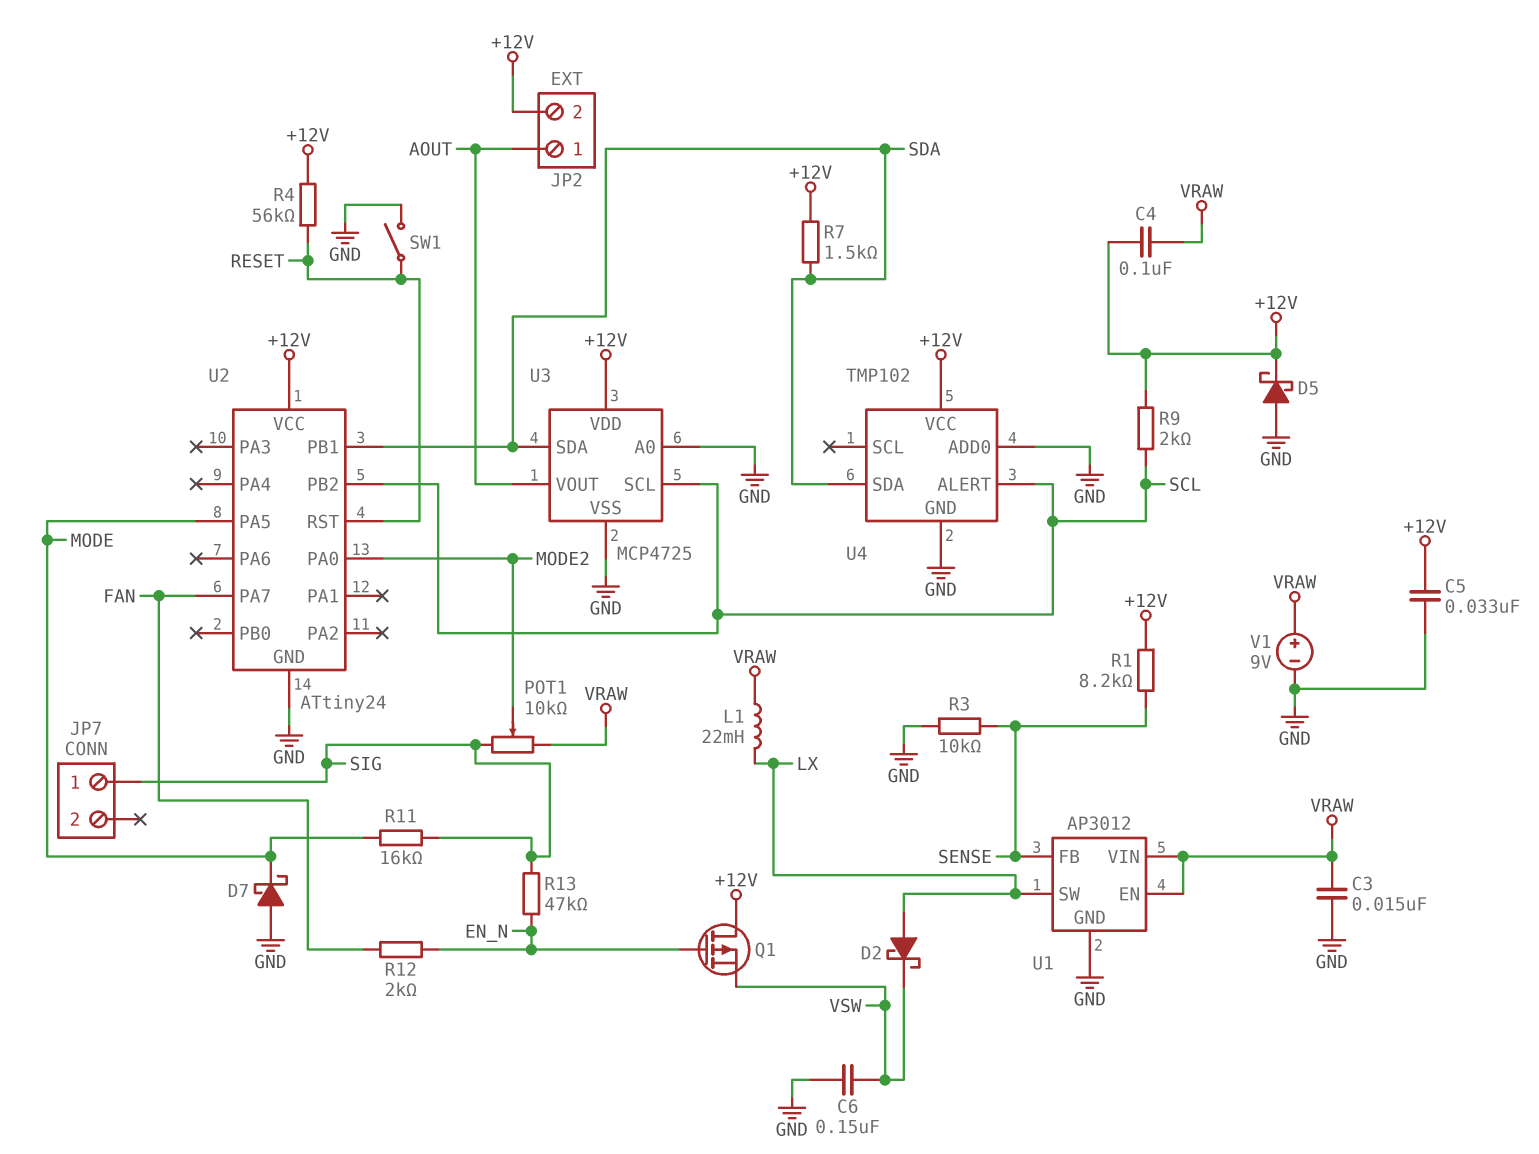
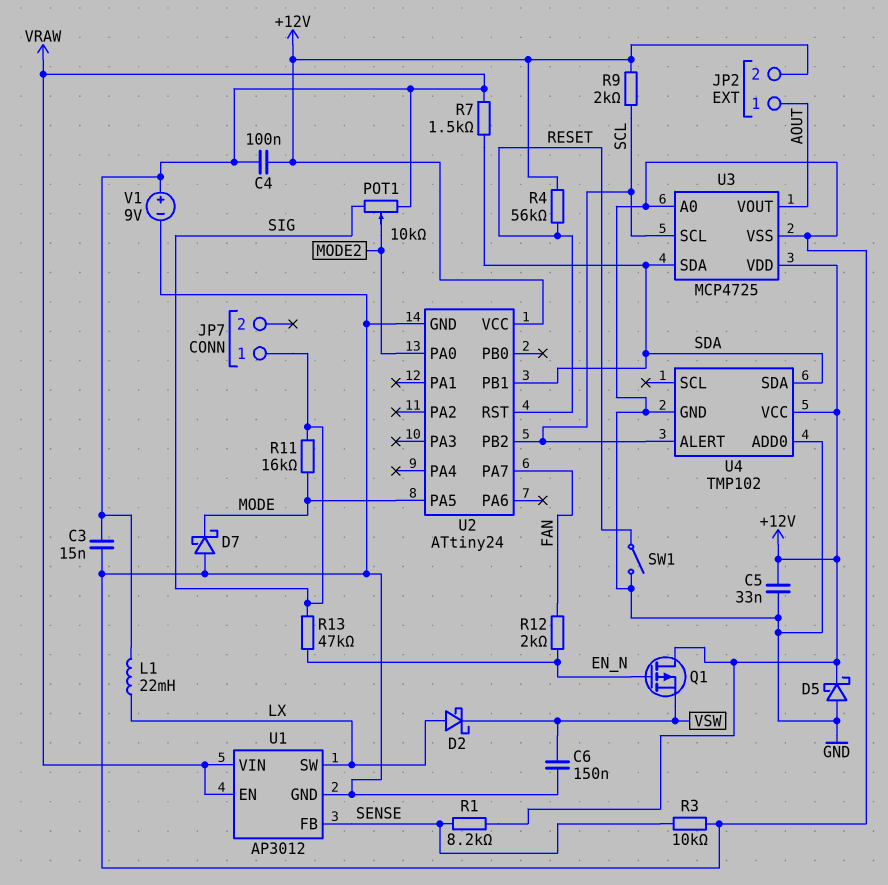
R7: 1.5k (+12V, SDA) -> 1.5k (SDA, VRAW)

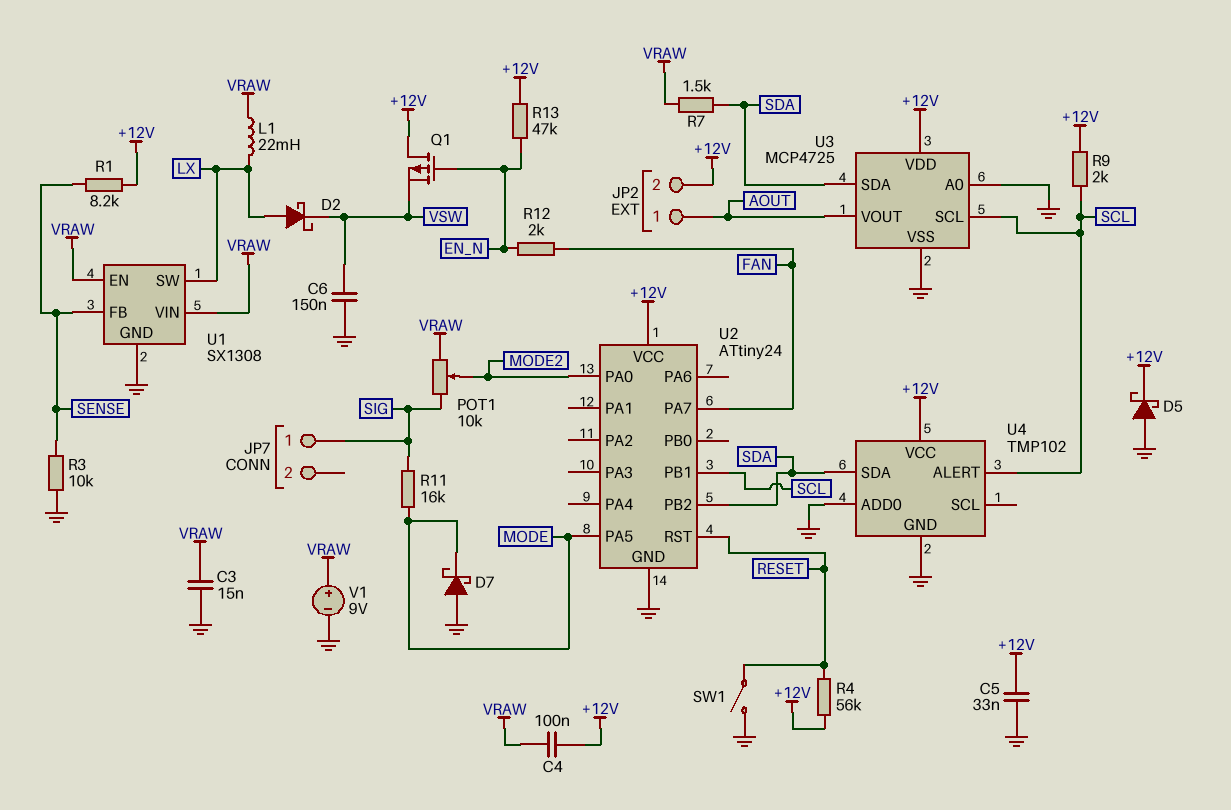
R13: 47k (EN_N, SIG) -> 47k (+12V, EN_N)
U1: AP3012 -> SX1308
U2 pin PB1: SDA -> SCL
U2 pin PB2: SCL -> SDA

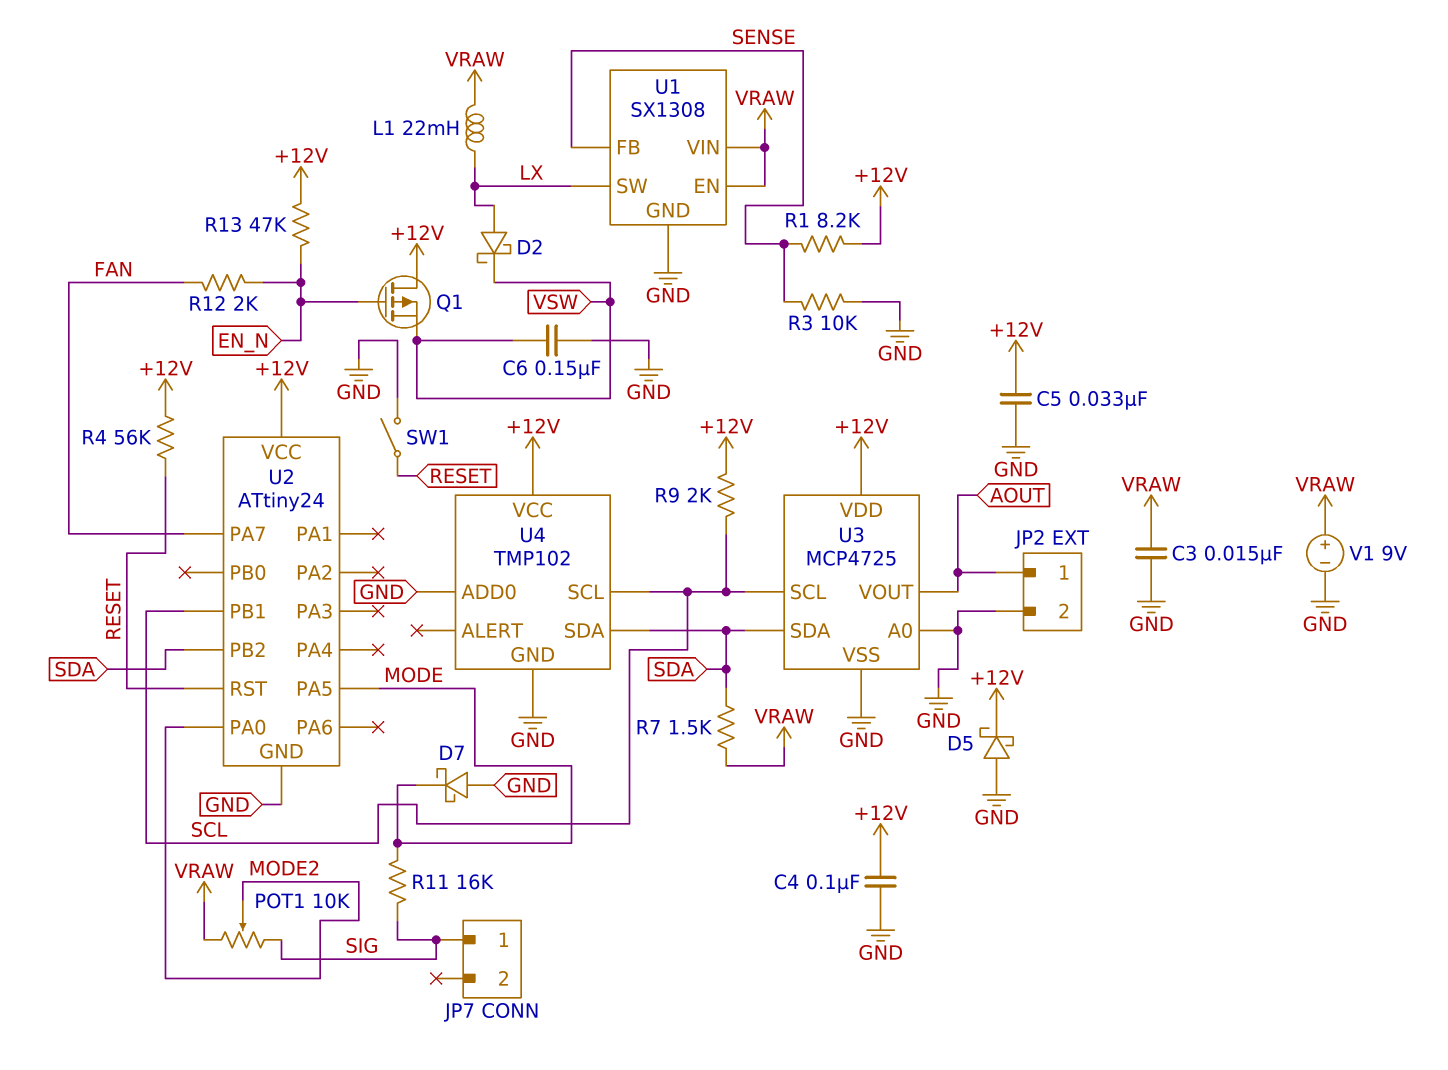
C4: 100nF (+12V, VRAW) -> 100nF (+12V, GND)
JP2 pin 2: +12V -> GND
U4 pin ALERT: SCL -> none
U4 pin SCL: none -> SCL

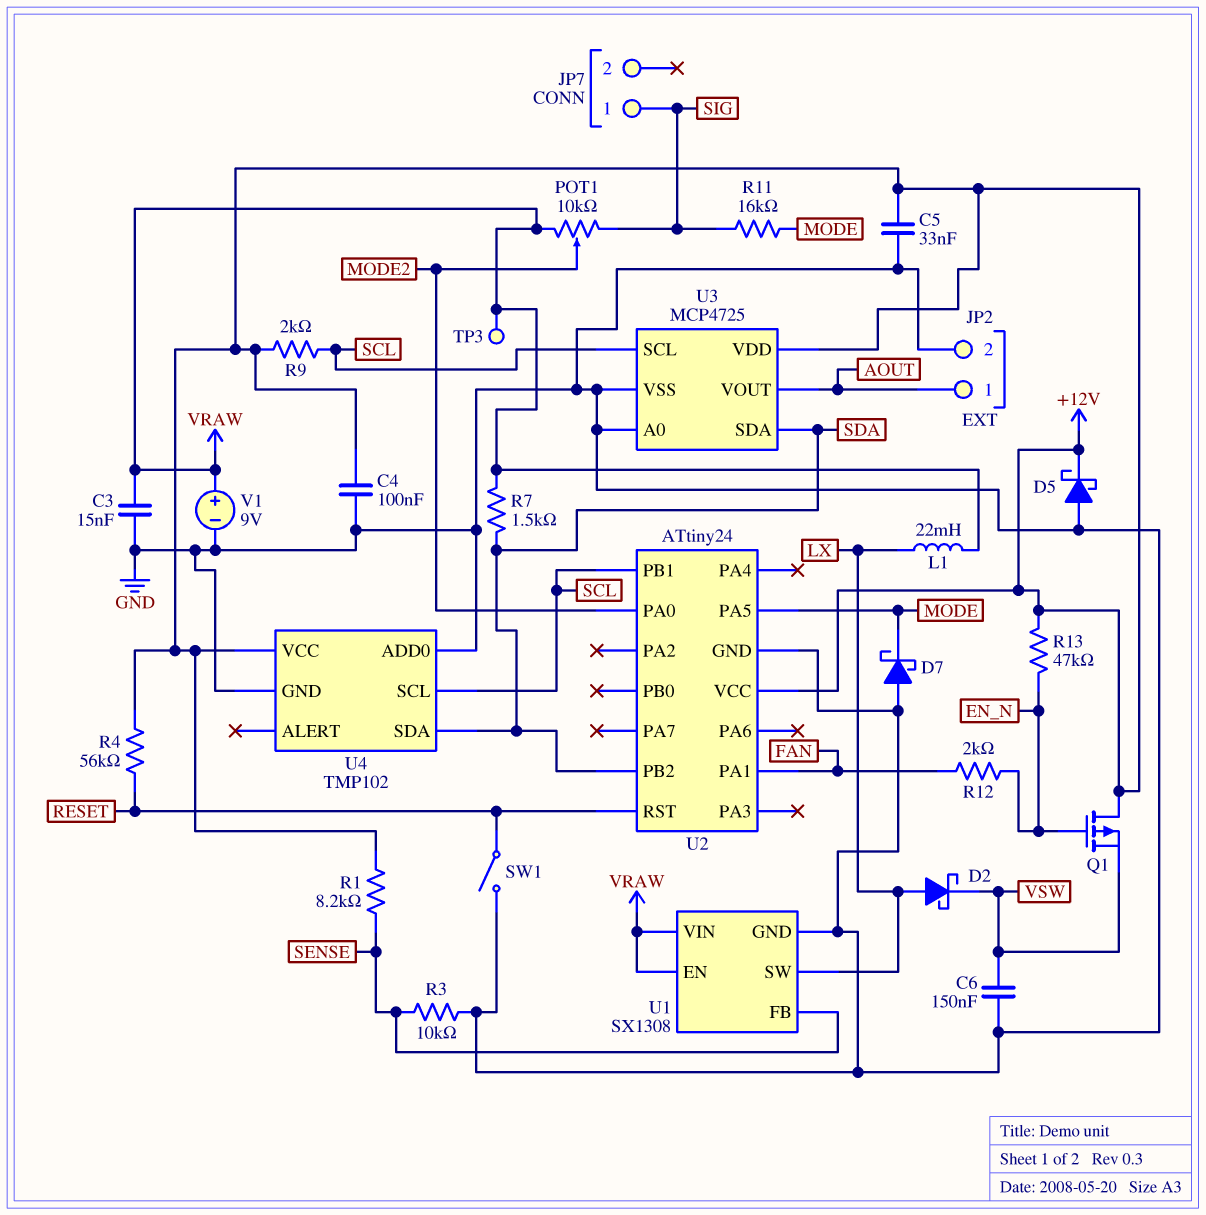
TP3: none -> test point (VRAW)
U2 pin PA1: none -> FAN
U2 pin PA7: FAN -> none

